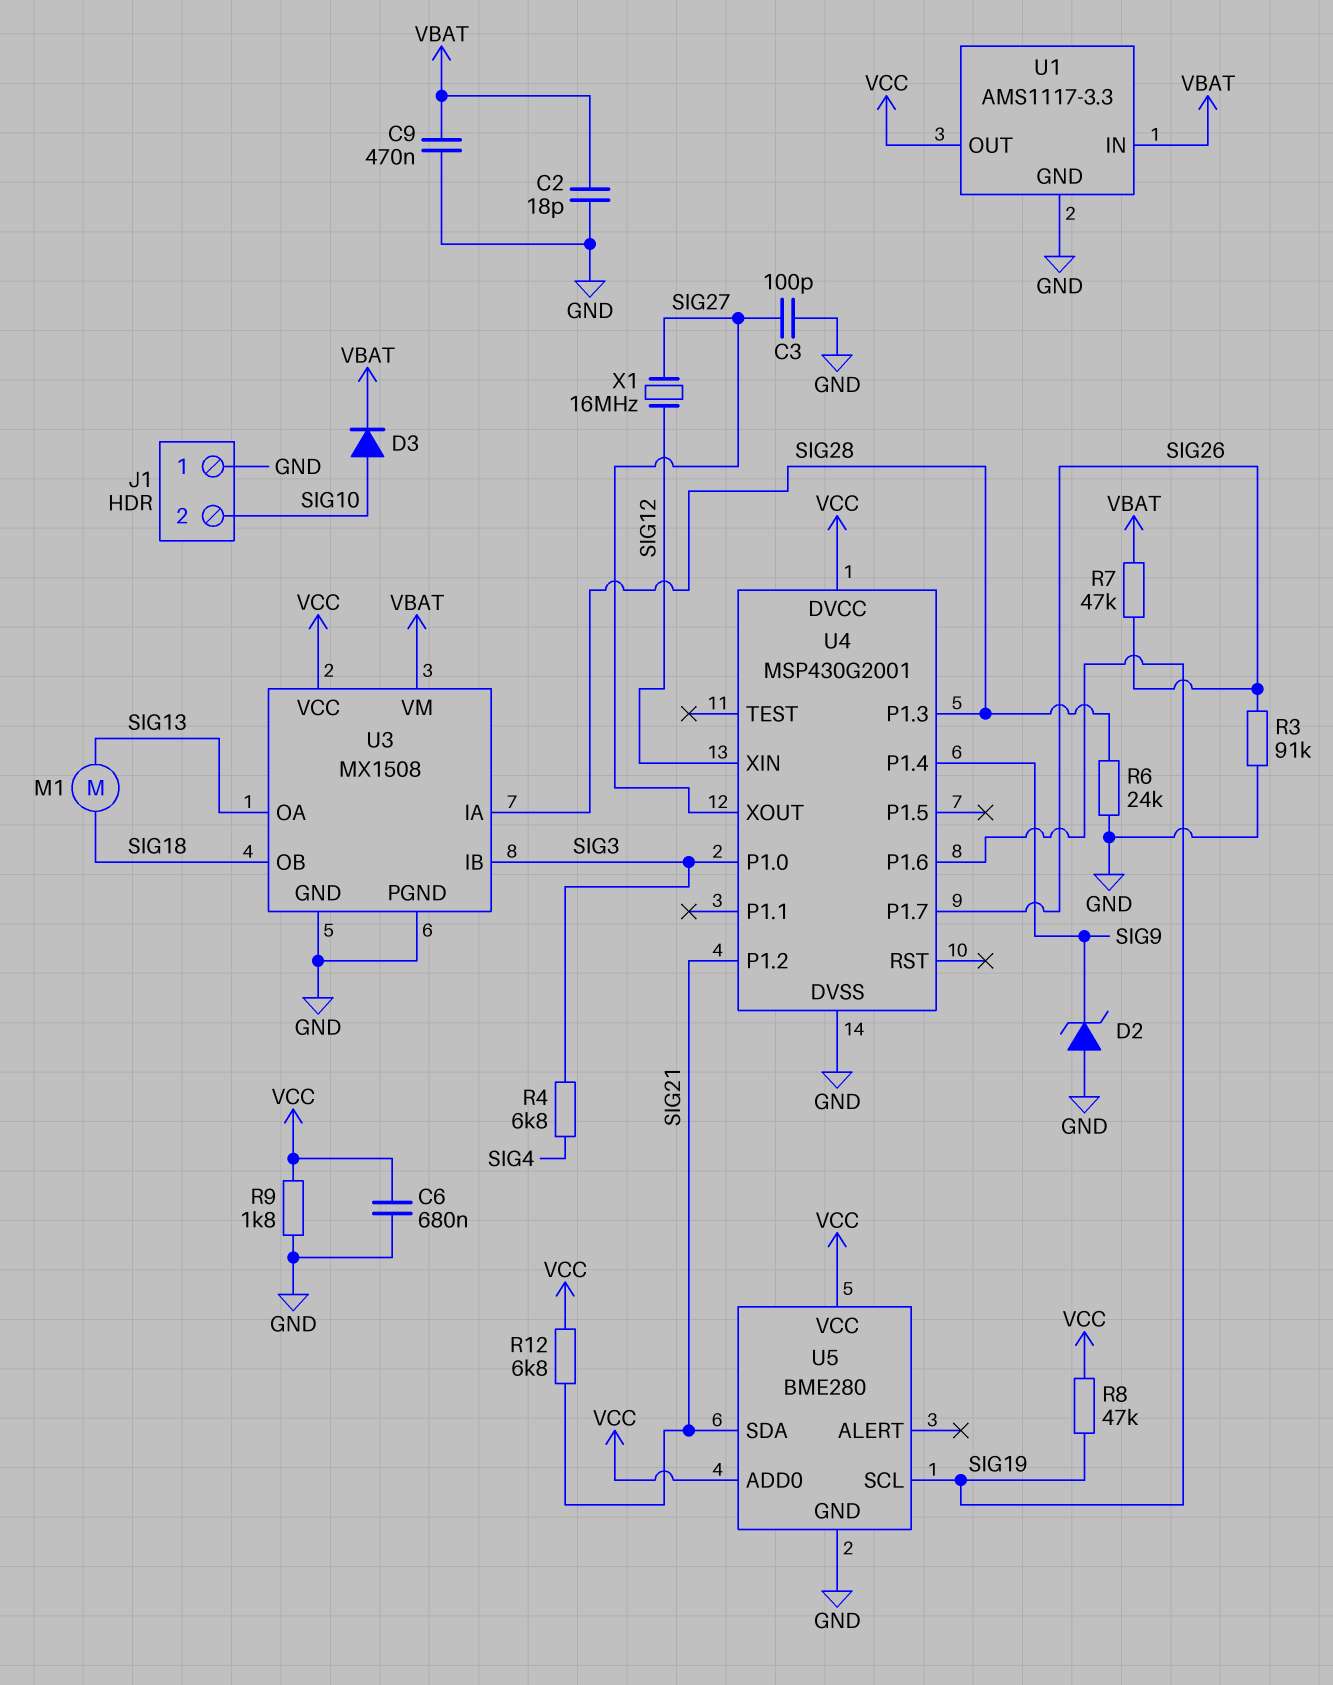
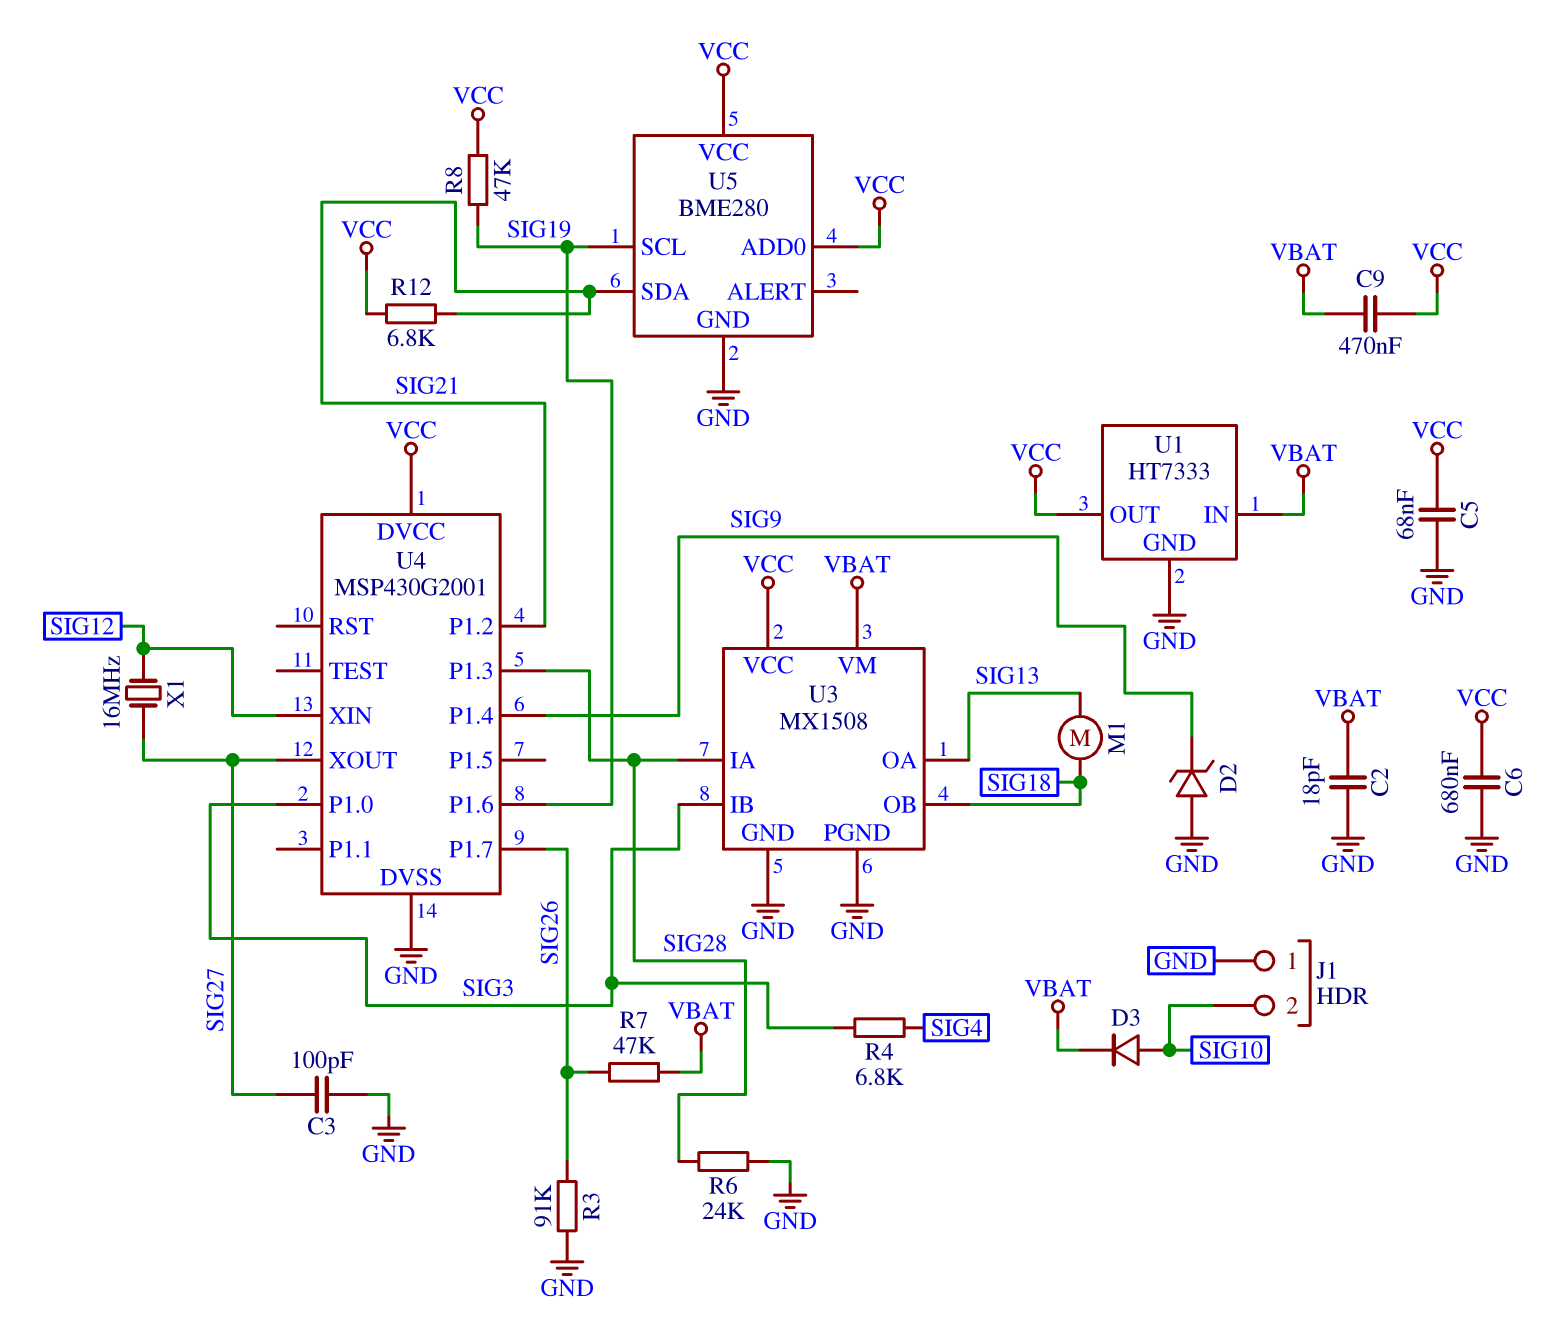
C5: none -> 68nF (GND, VCC)
C9: 470nF (GND, VBAT) -> 470nF (VBAT, VCC)
R9: 1.8k (GND, VCC) -> none
U1: AMS1117-3.3 -> HT7333

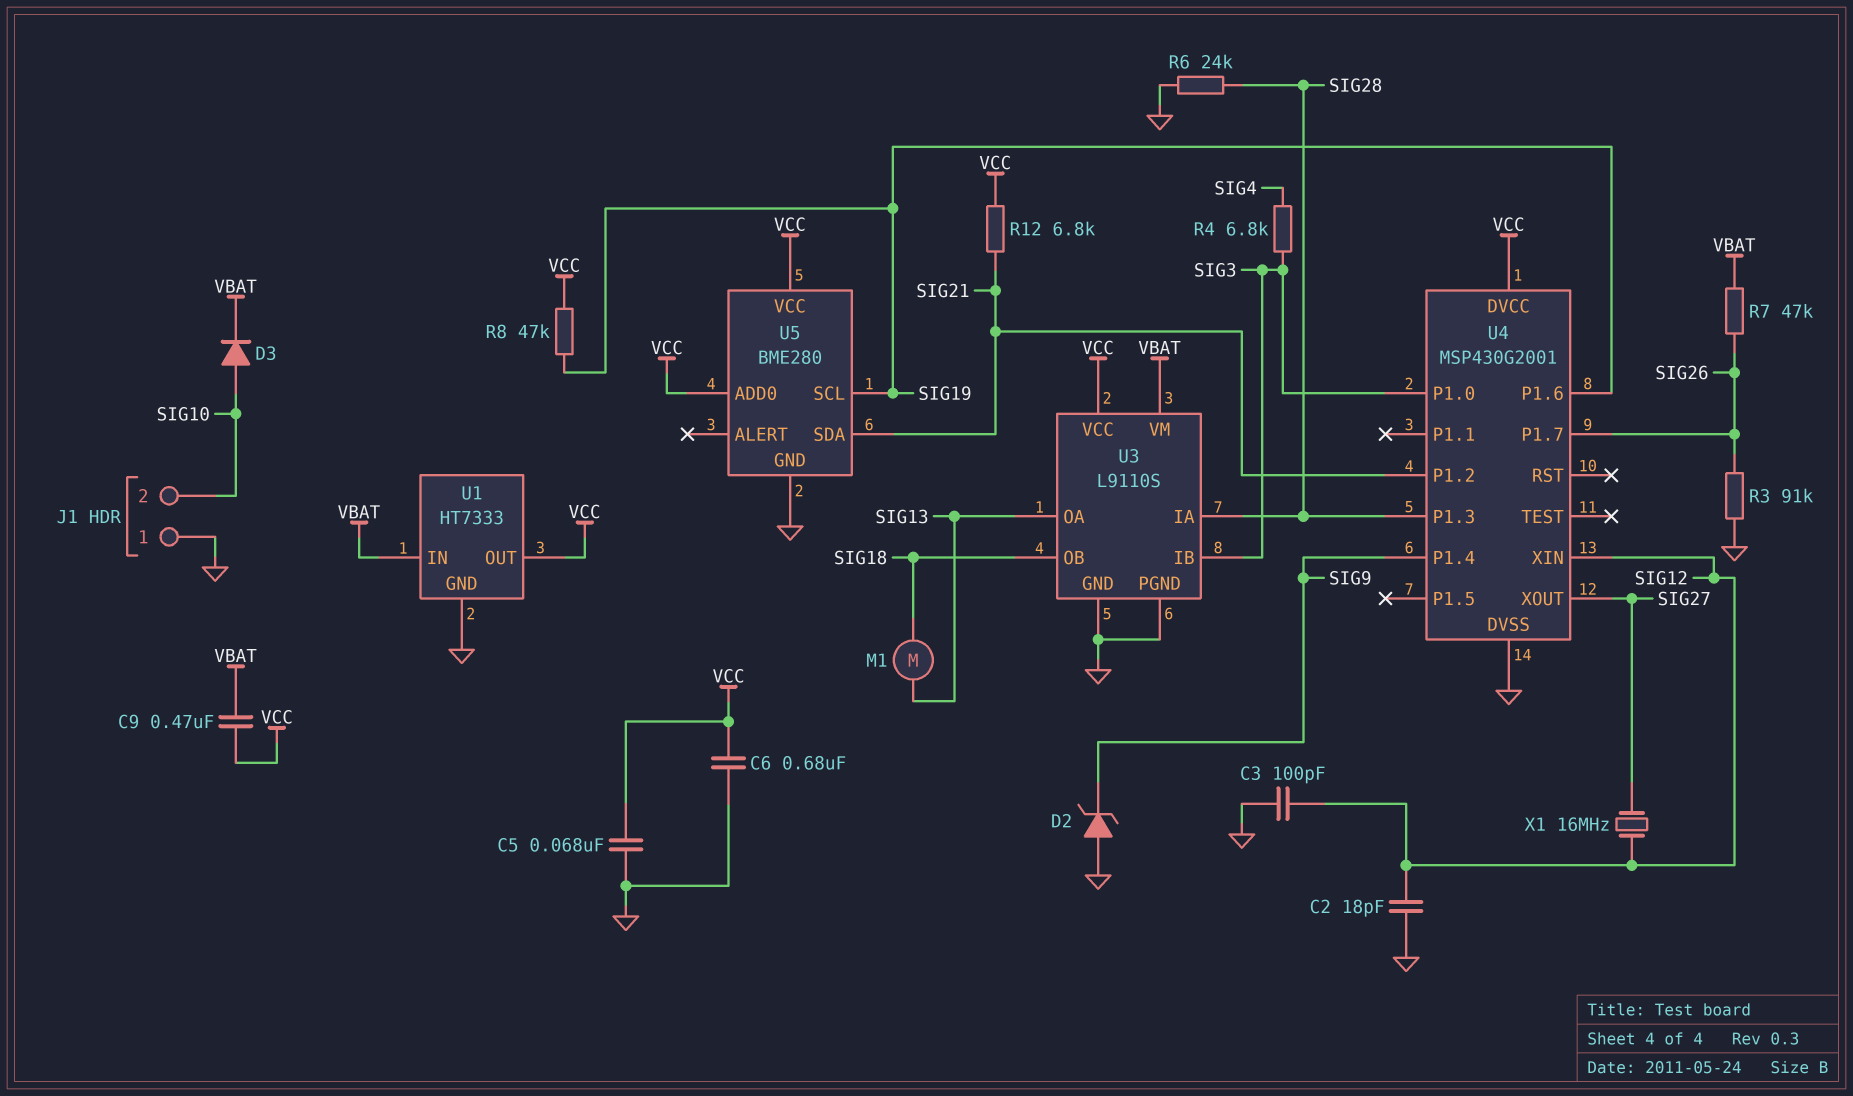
C2: 18pF (GND, VBAT) -> 18pF (GND, SIG12)
C3: 100pF (GND, SIG27) -> 100pF (GND, SIG12)
U3: MX1508 -> L9110S

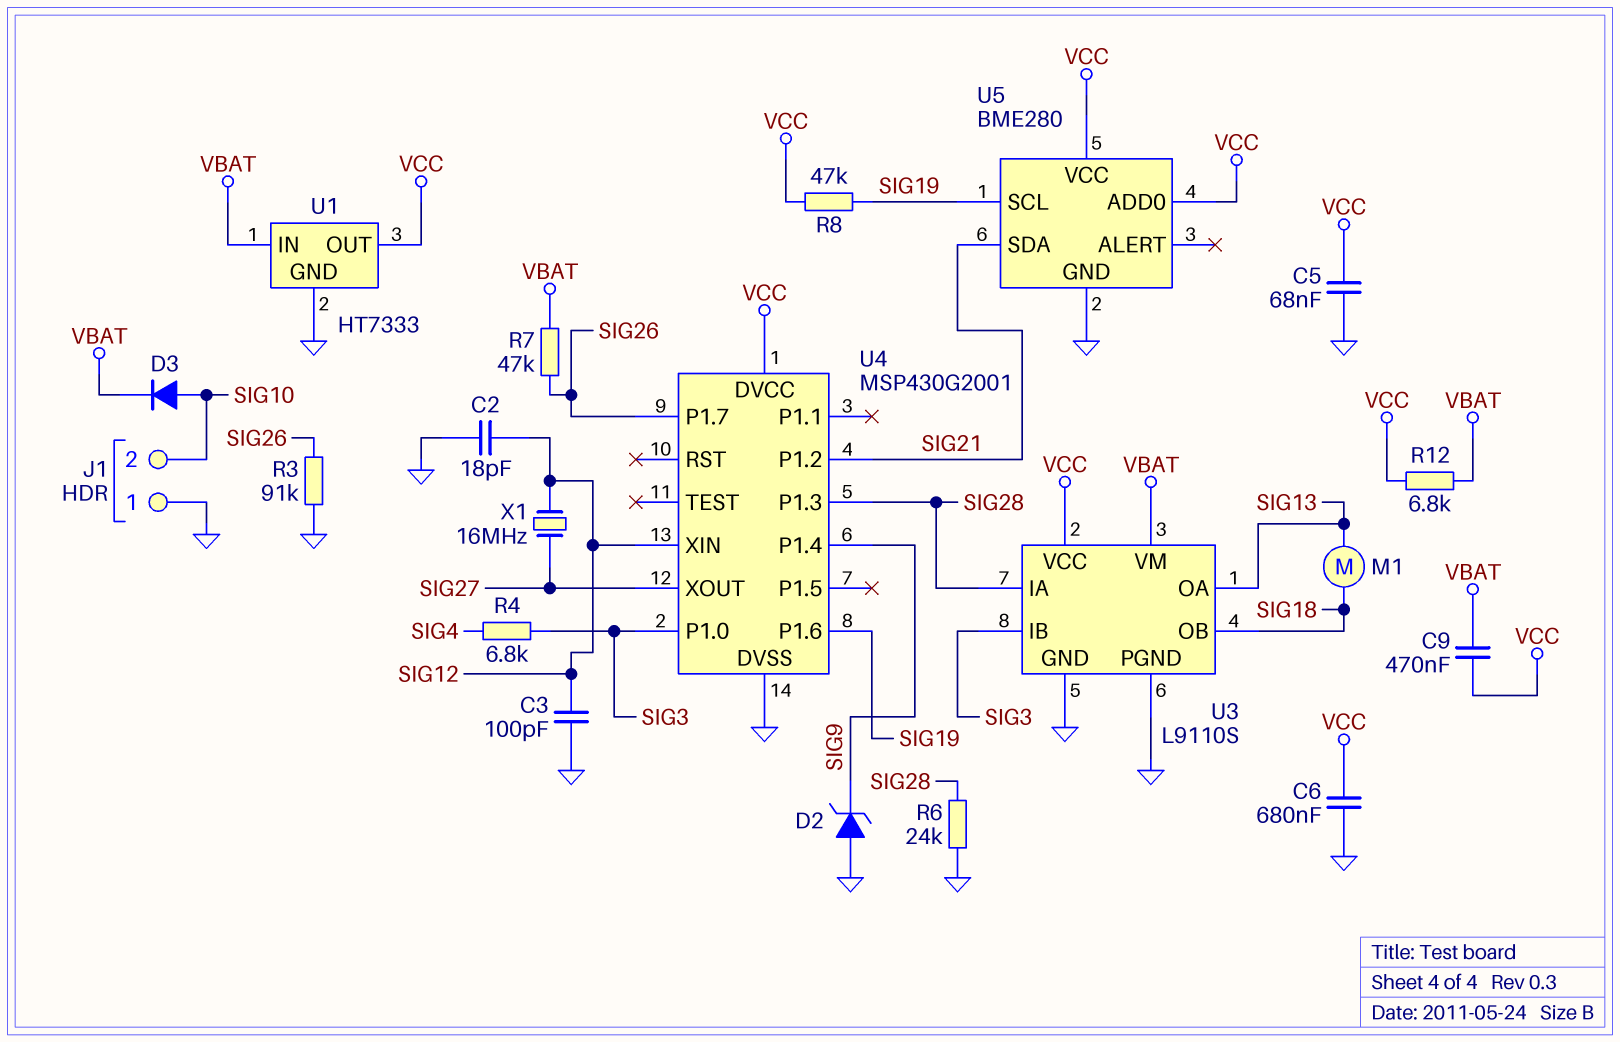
R12: 6.8k (SIG21, VCC) -> 6.8k (VBAT, VCC)

